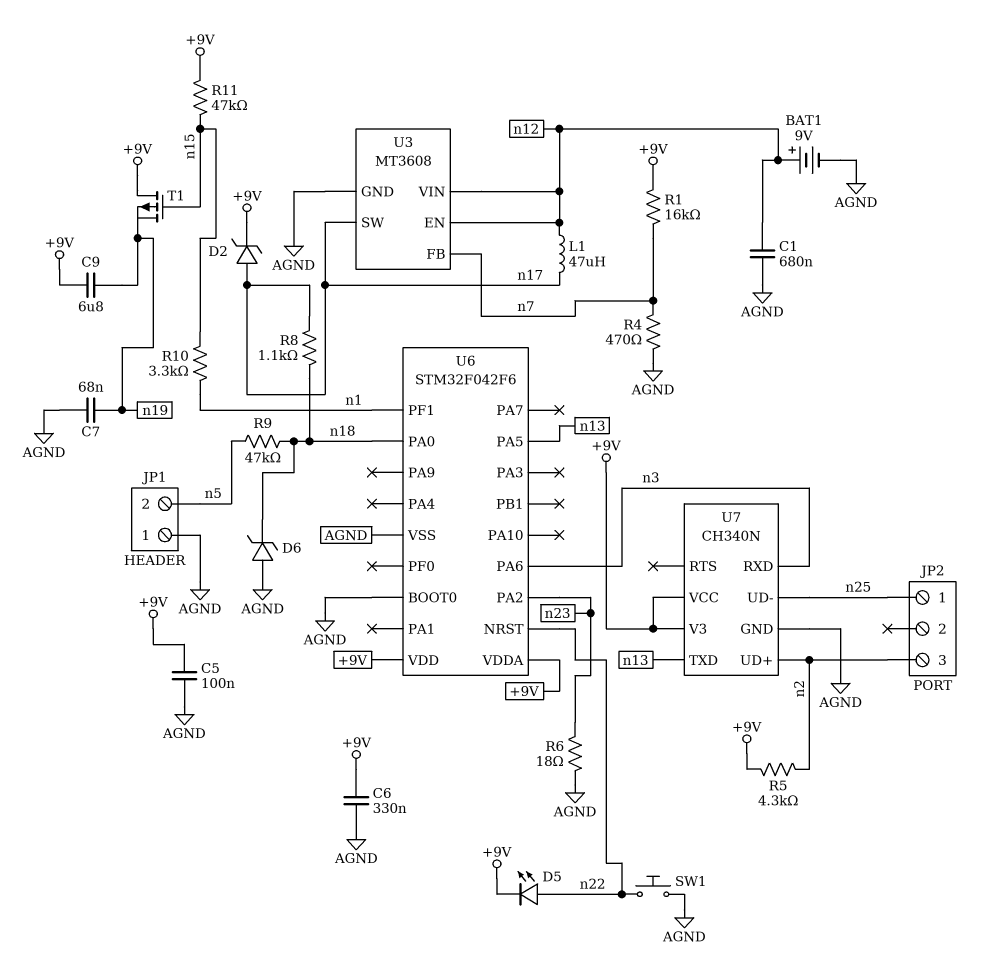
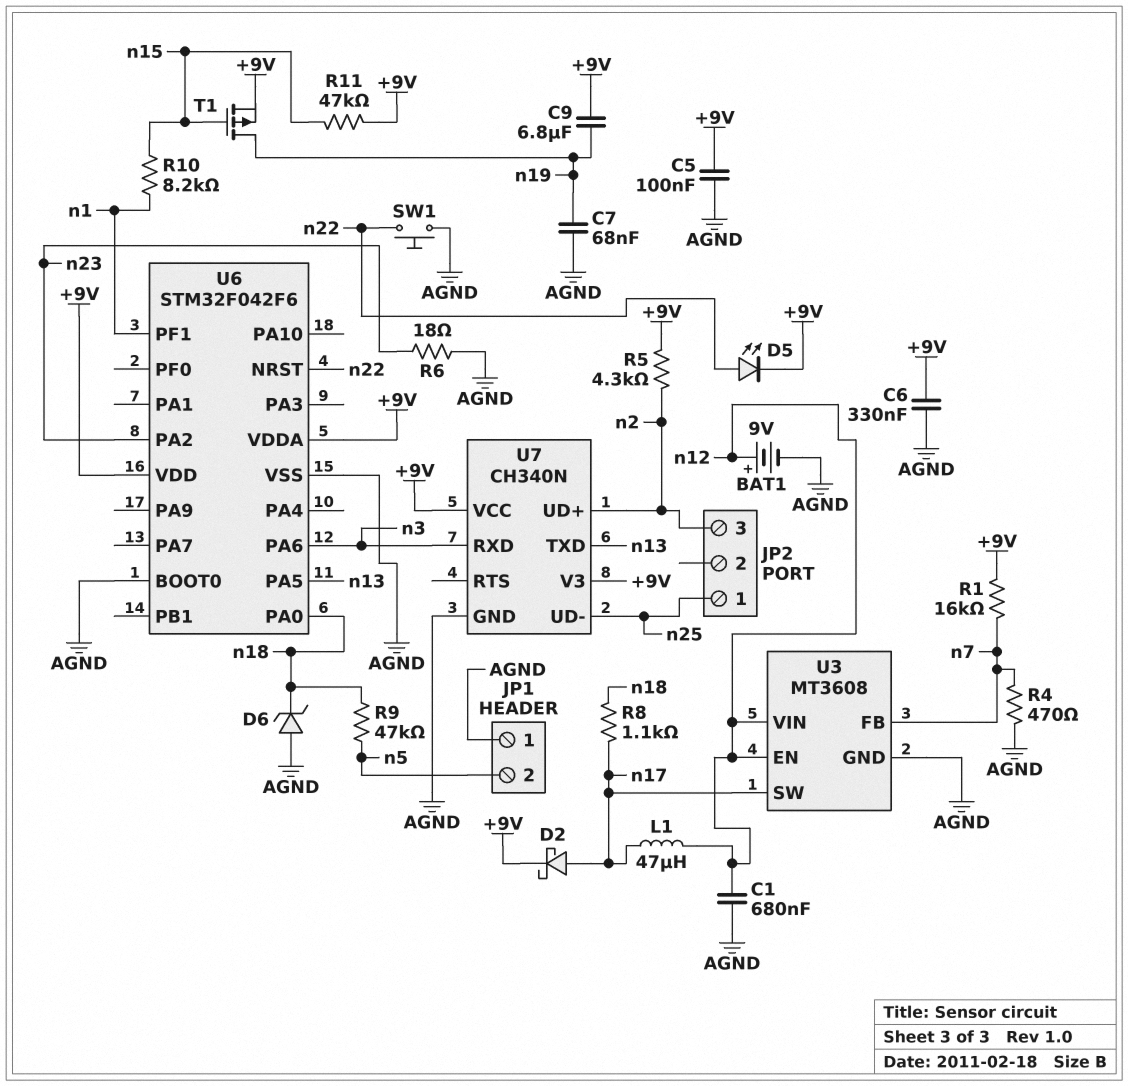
D2: zener (A n17, K +9V) -> schottky (A n17, K +9V)
R10: 3.3k (n1, n15) -> 8.2k (n1, n15)
T1: PMOS (G n15, D +9V, S n19) -> PMOS (G n15, D n19, S +9V)

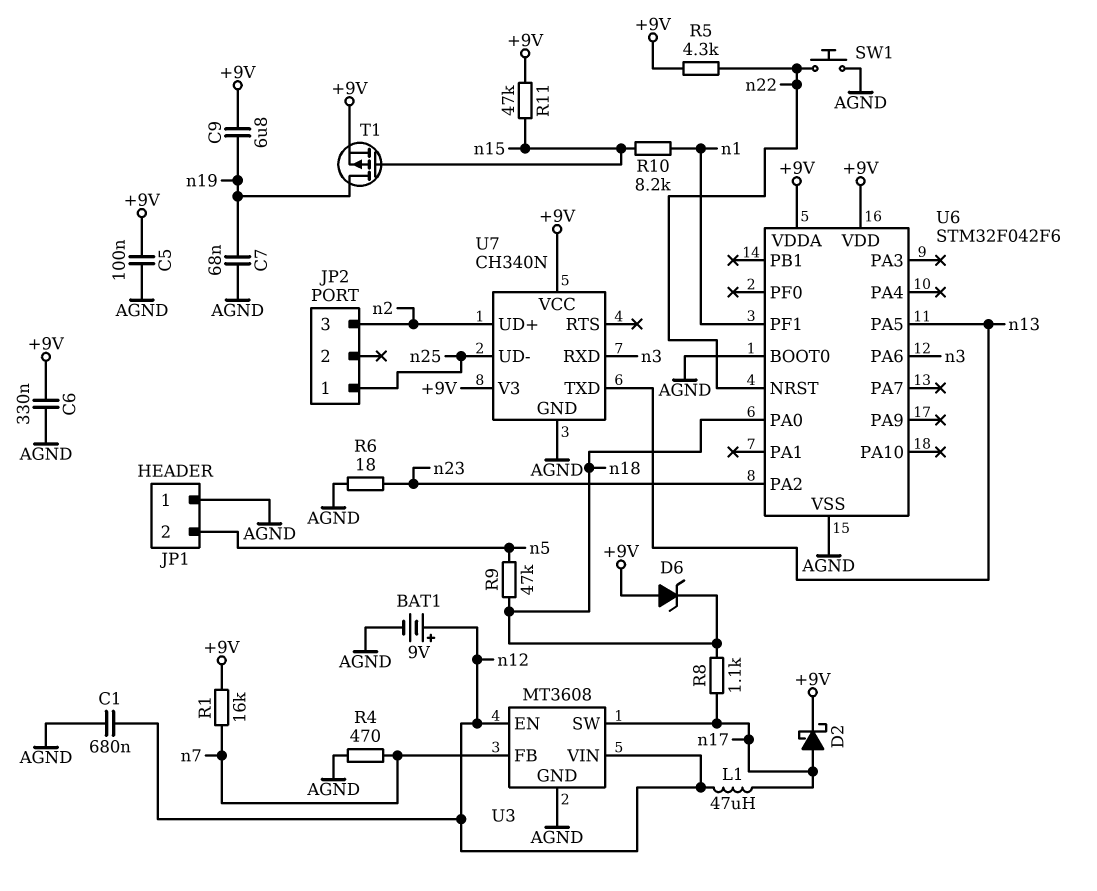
D5: LED (A n22, K +9V) -> none
D6: zener (A AGND, K n18) -> zener (A +9V, K n18)
R5: 4.3k (+9V, n2) -> 4.3k (+9V, n22)

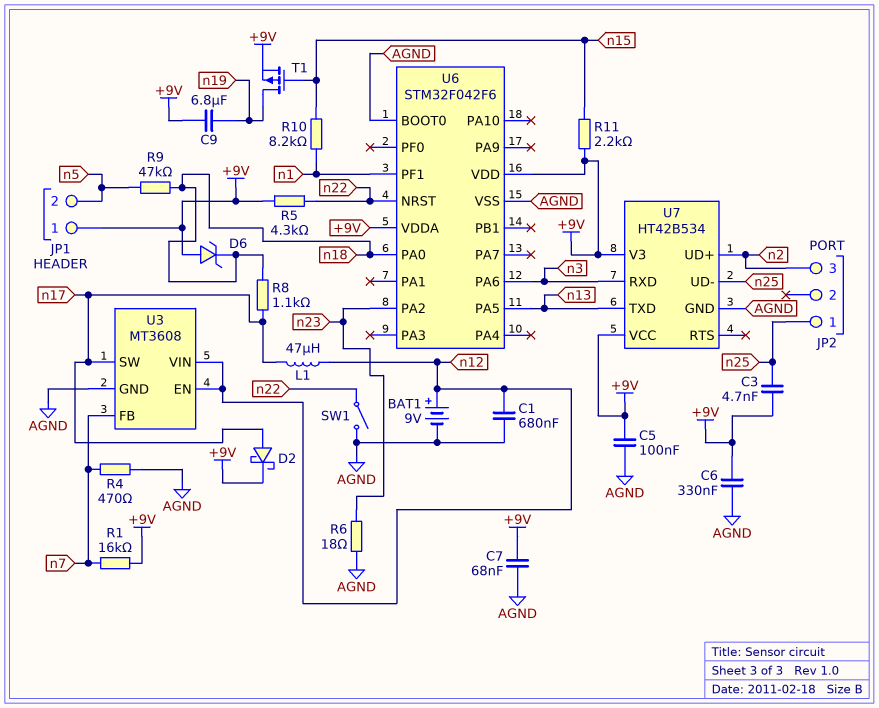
C3: none -> 4.7nF (+9V, n25)
C7: 68nF (AGND, n19) -> 68nF (+9V, AGND)
JP1 pin 1: AGND -> +9V
R11: 47k (+9V, n15) -> 2.2k (+9V, n15)
SW1: button (AGND, n22) -> switch (AGND, n22)
U7: CH340N -> HT42B534

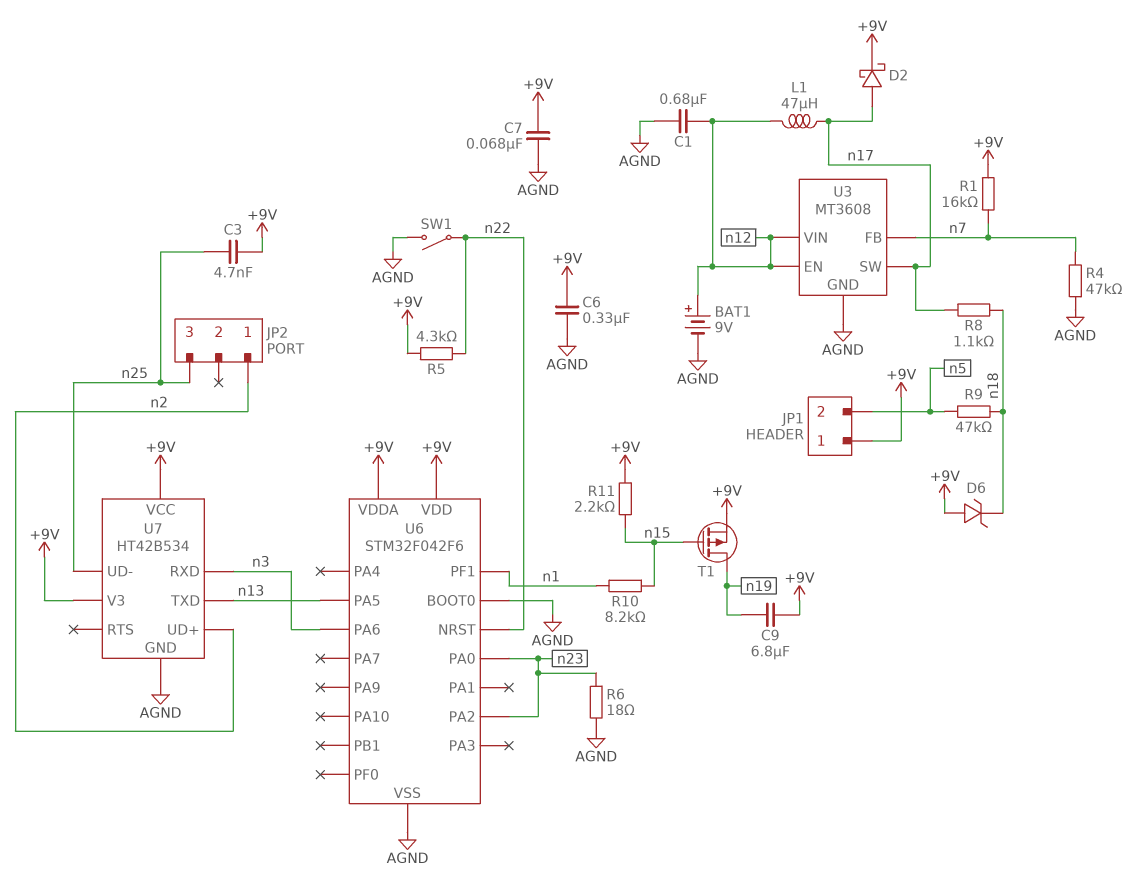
C5: 100nF (+9V, AGND) -> none
JP2 pin 1: n25 -> n2
JP2 pin 3: n2 -> n25
R4: 470 (AGND, n7) -> 47k (AGND, n7)
U6 pin PA0: n18 -> n23

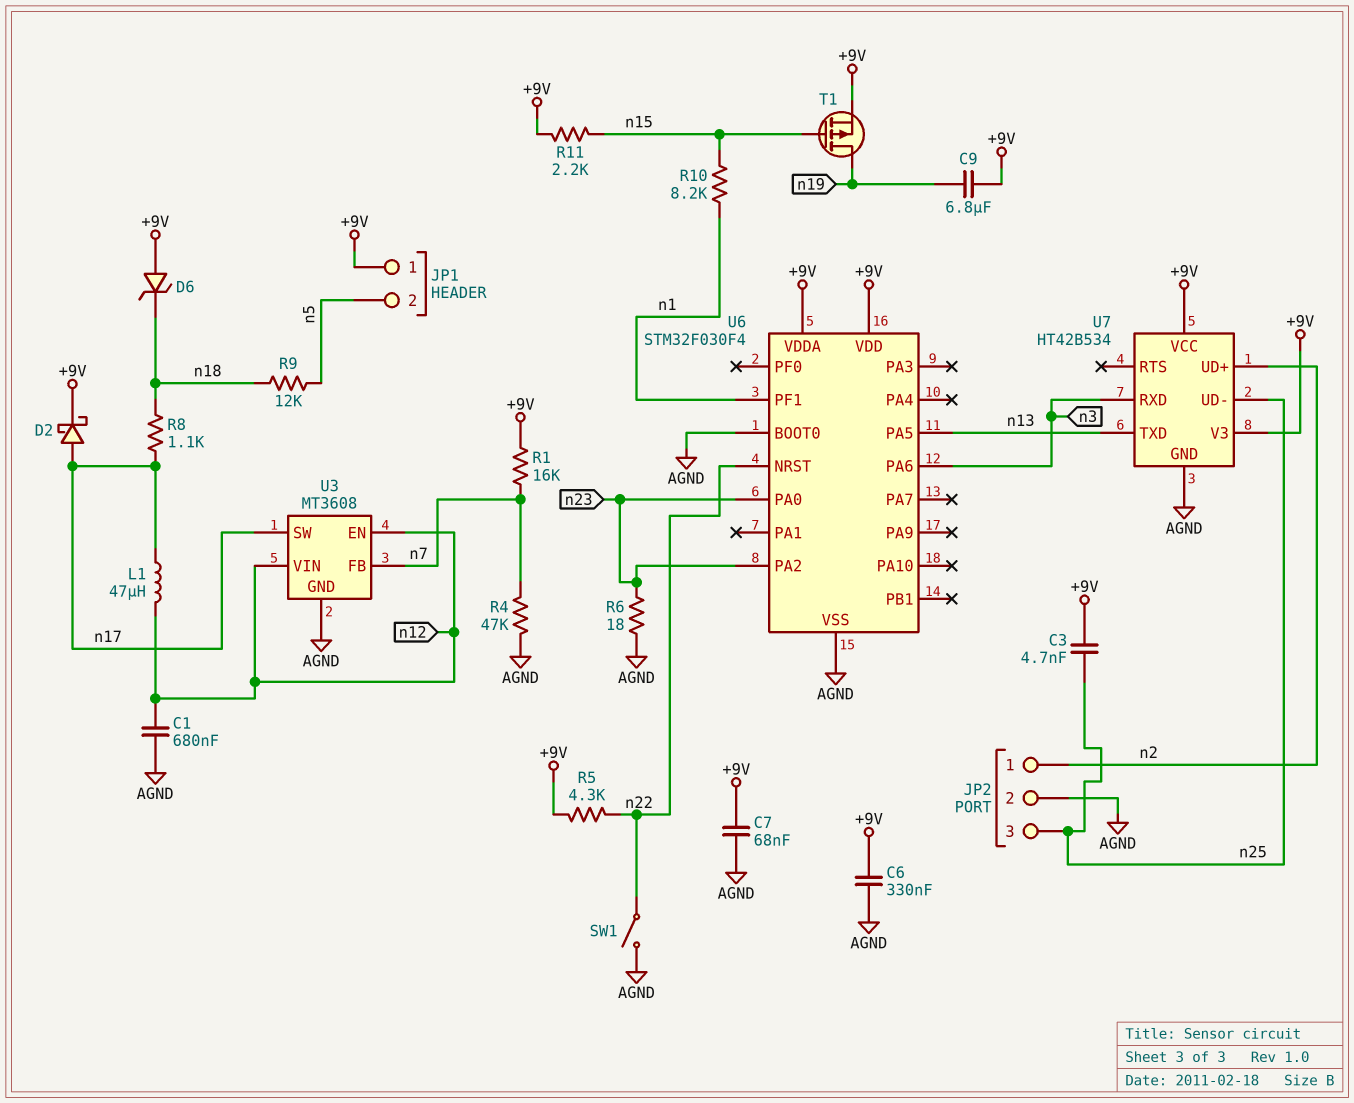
BAT1: 9V (plus n12, minus AGND) -> none
JP2 pin 2: none -> AGND
R9: 47k (n5, n18) -> 12k (n5, n18)
U6: STM32F042F6 -> STM32F030F4

